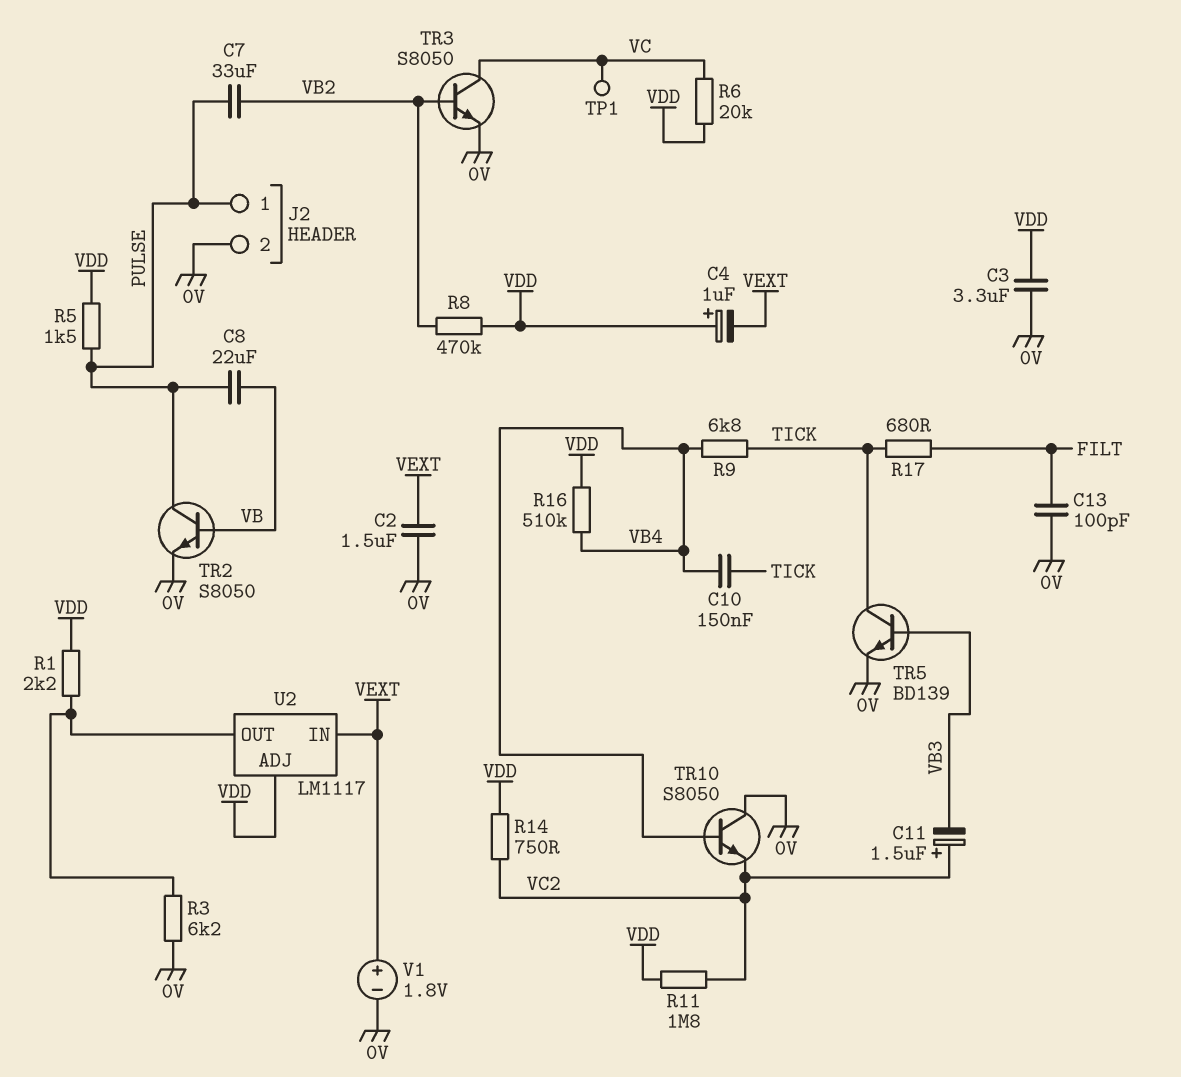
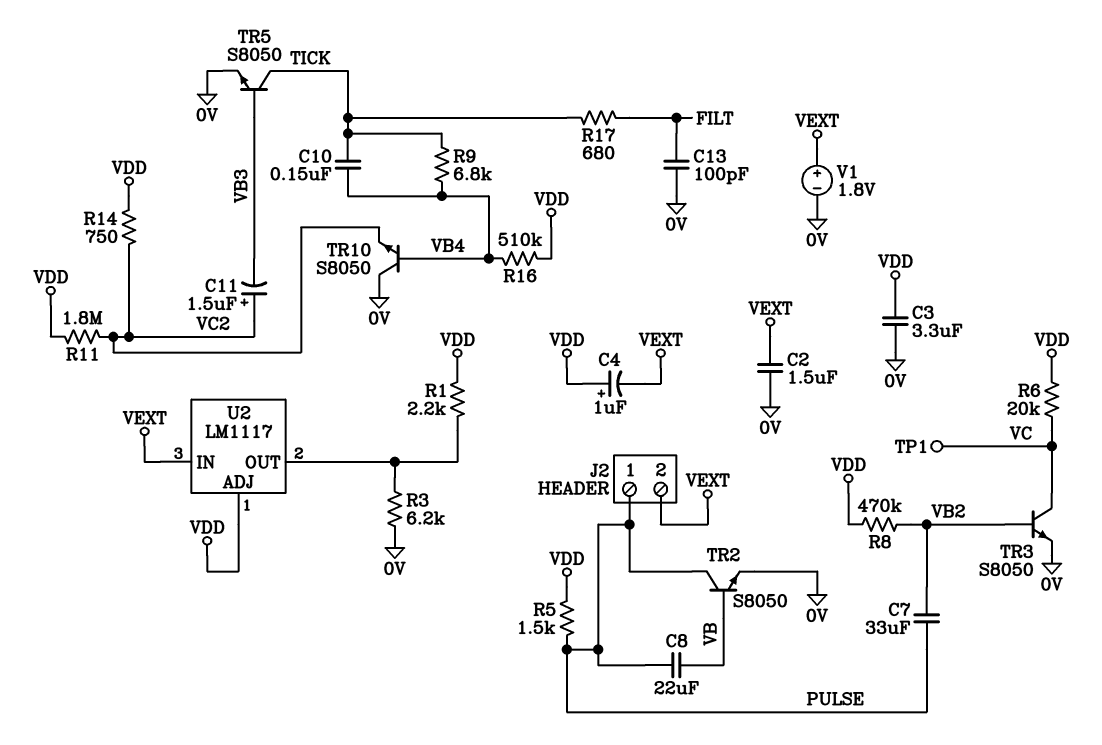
J2 pin 2: 0V -> VEXT
TR5: NPN BD139 (B VB3, C TICK, E 0V) -> NPN S8050 (B VB3, C TICK, E 0V)

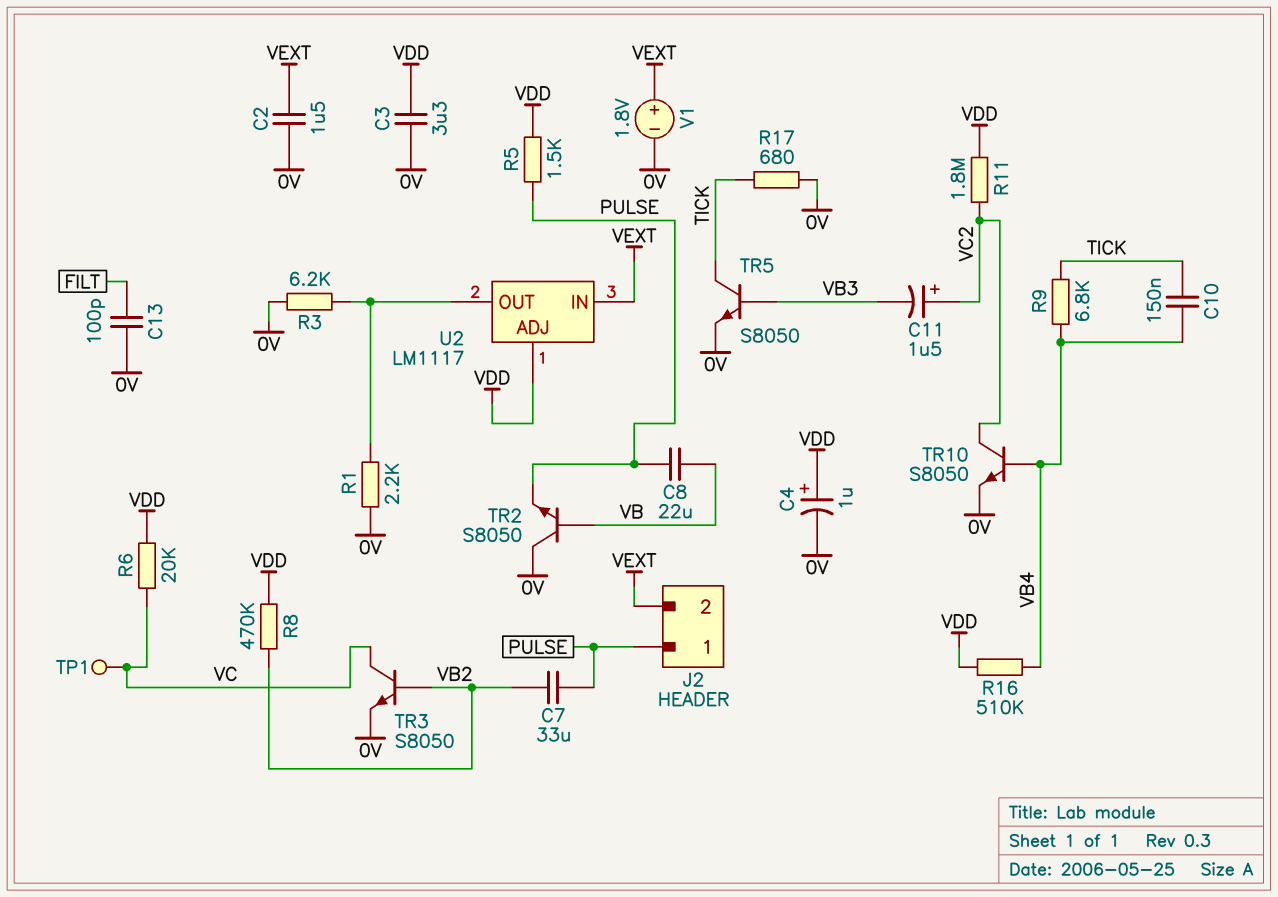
C4: 1uF (plus VDD, minus VEXT) -> 1uF (plus VDD, minus 0V)
R1: 2.2k (U2/OUT, VDD) -> 2.2k (0V, U2/OUT)
R14: 750 (VC2, VDD) -> none
R17: 680 (FILT, TICK) -> 680 (0V, TICK)
TR2: NPN S8050 (B VB, C PULSE, E 0V) -> NPN S8050 (B VB, C 0V, E PULSE)
TR10: NPN S8050 (B VB4, C 0V, E VC2) -> NPN S8050 (B VB4, C VC2, E 0V)

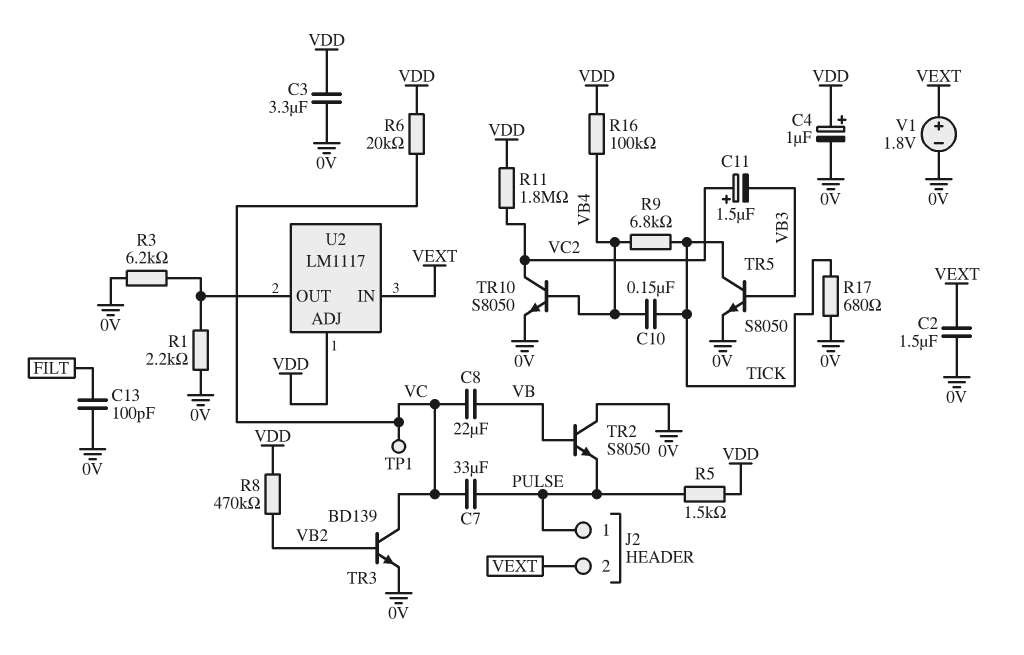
C7: 33uF (PULSE, VB2) -> 33uF (PULSE, VC)
C8: 22uF (PULSE, VB) -> 22uF (VB, VC)
R16: 510k (VB4, VDD) -> 100k (VB4, VDD)
TR3: NPN S8050 (B VB2, C VC, E 0V) -> NPN BD139 (B VB2, C VC, E 0V)

